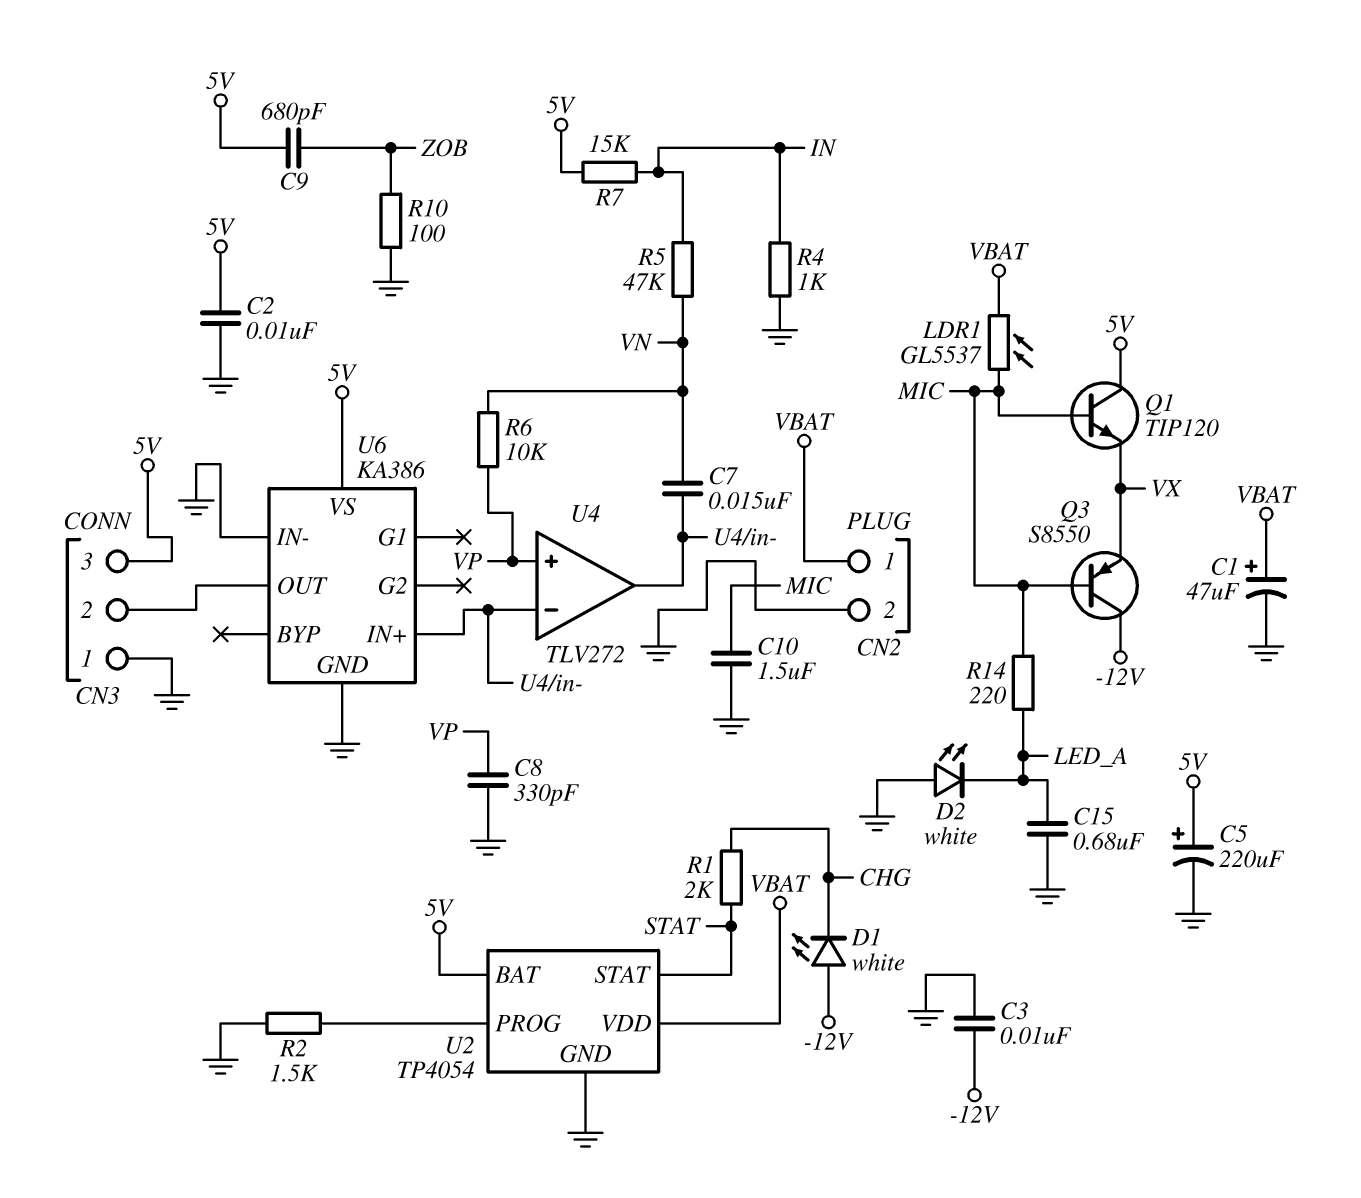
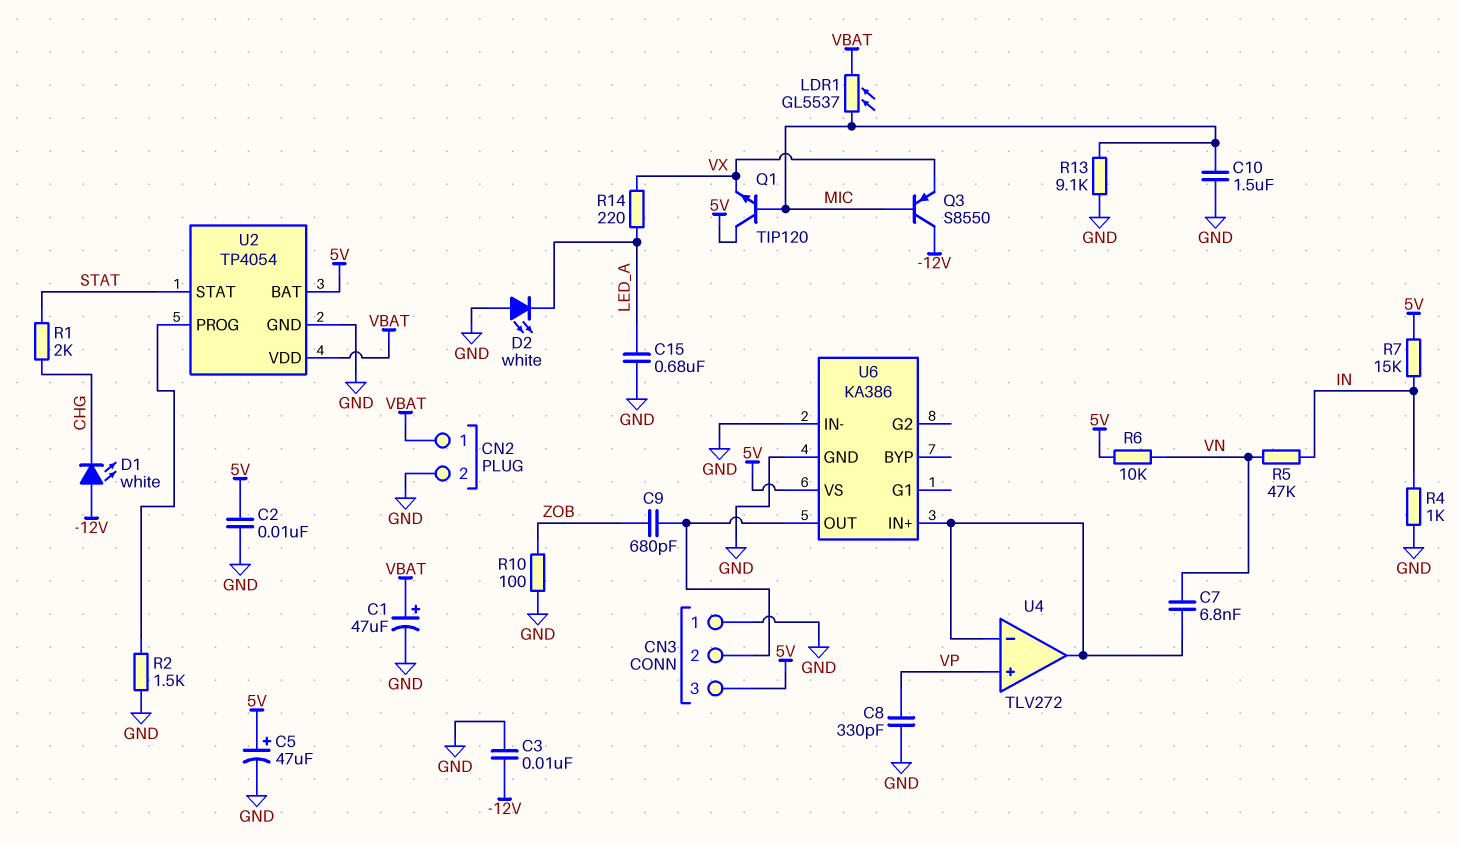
C5: 220uF (plus 5V, minus GND) -> 47uF (plus 5V, minus GND)
C7: 15nF (U4/in-, VN) -> 6.8nF (U4/in-, VN)
C9: 680pF (5V, ZOB) -> 680pF (CN3/2, ZOB)
R6: 10k (VN, VP) -> 10k (5V, VN)
R13: none -> 9.1k (GND, MIC)
R14: 220 (LED_A, MIC) -> 220 (LED_A, VX)

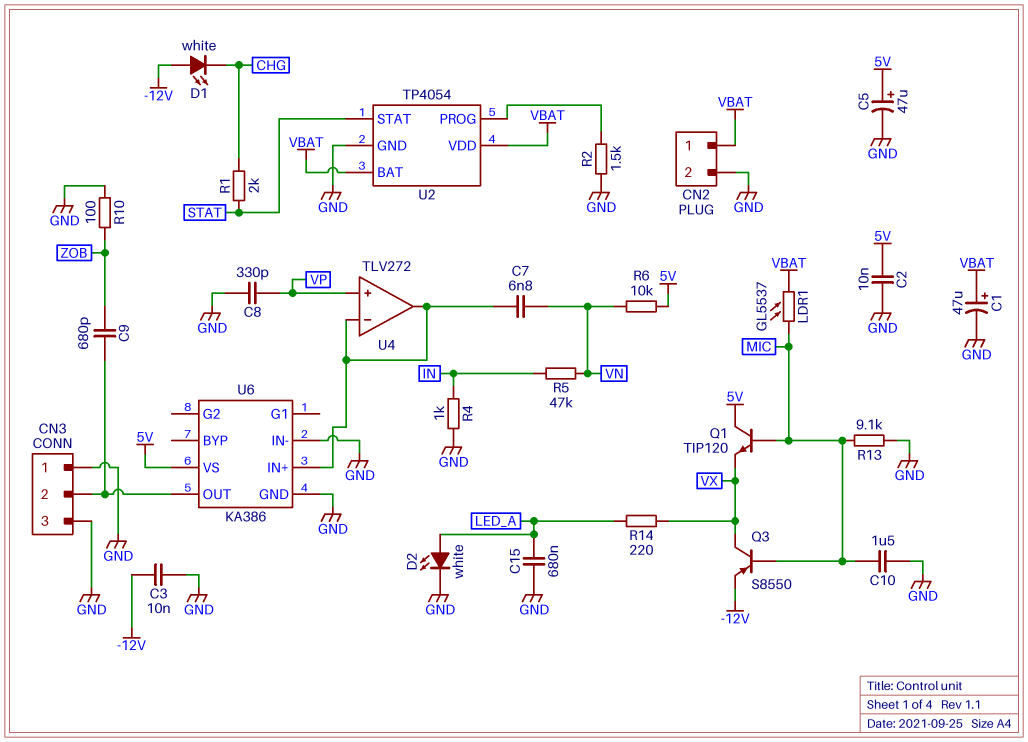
CN3 pin 3: 5V -> GND
D2: LED white (A GND, K LED_A) -> LED white (A LED_A, K GND)
Q3: PNP S8550 (B MIC, C -12V, E VX) -> PNP S8550 (B MIC, C VX, E -12V)
R7: 15k (5V, IN) -> none
U2 pin BAT: 5V -> VBAT

